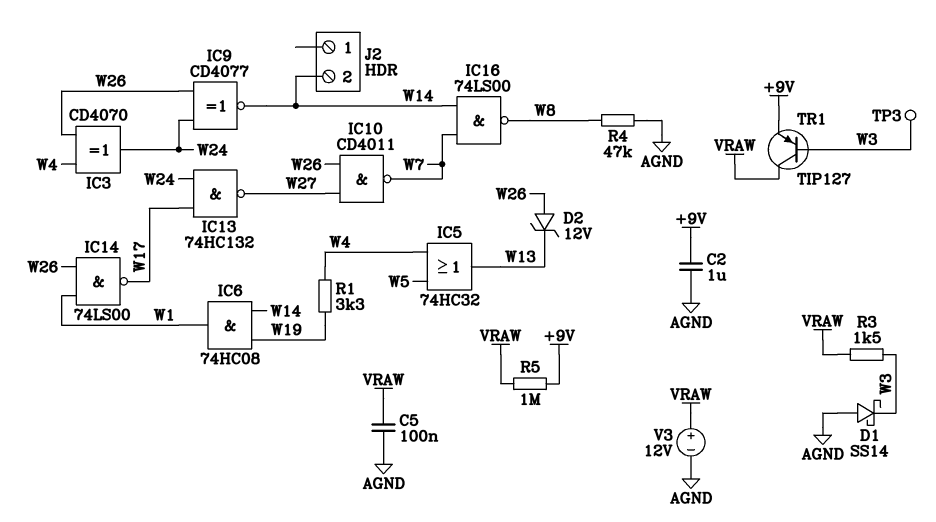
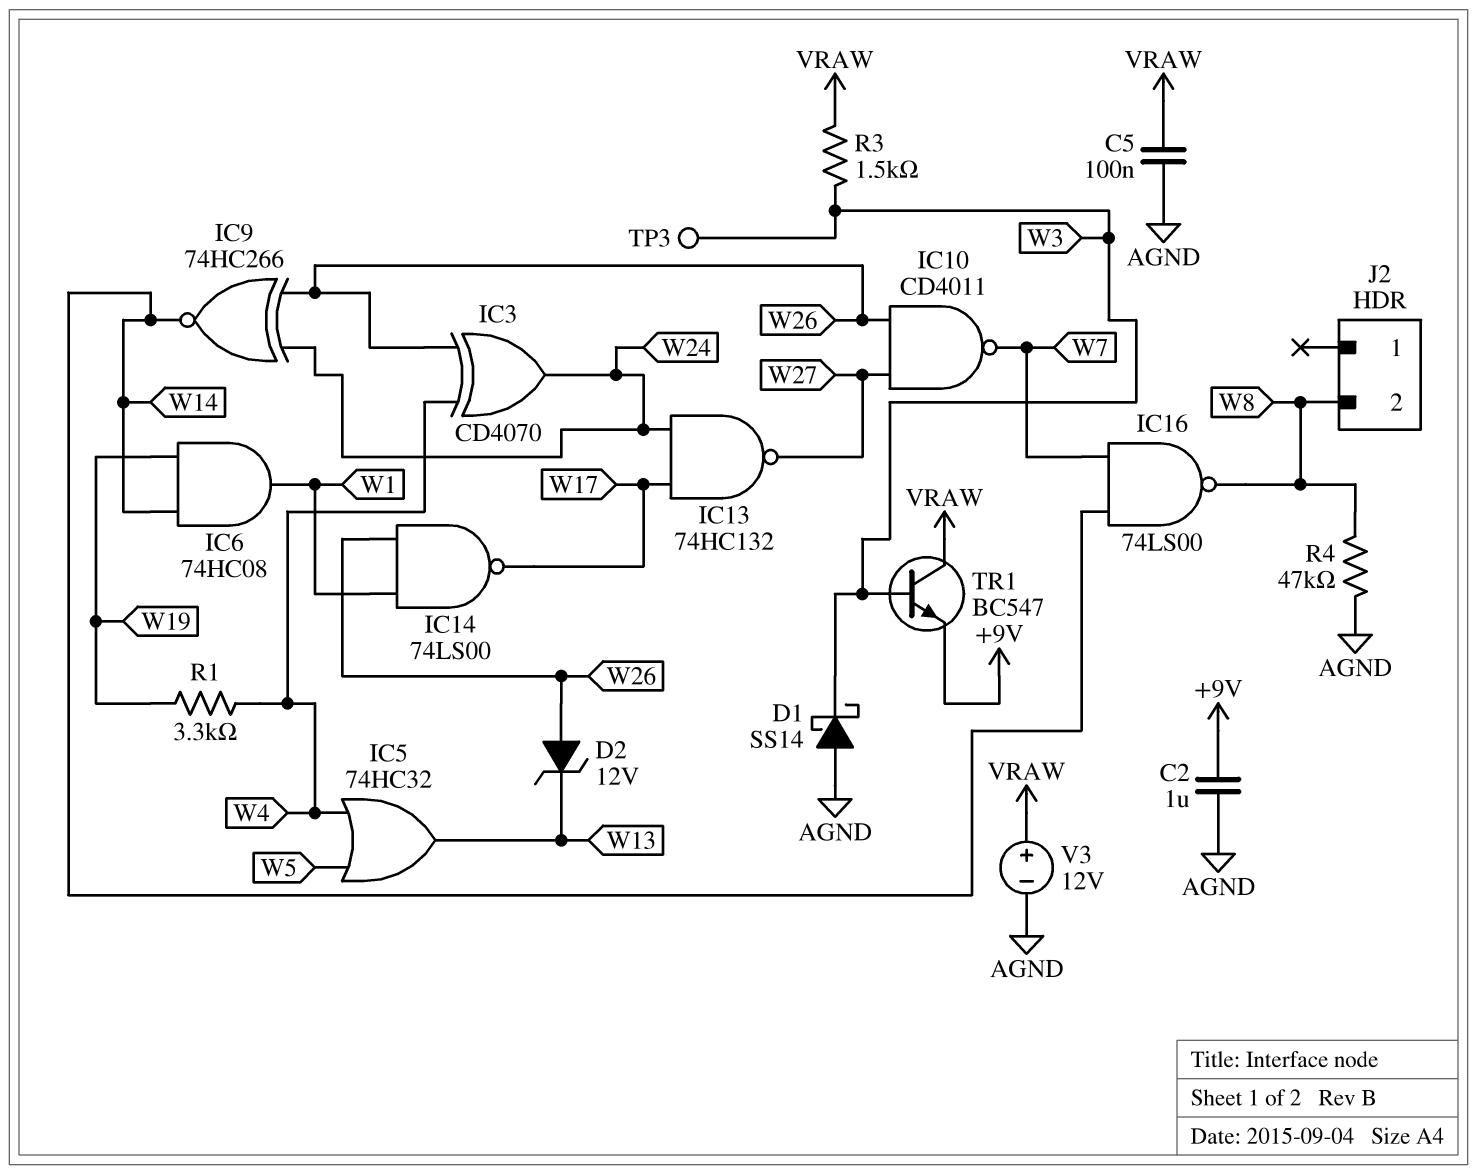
IC9: XNOR CD4077 (in W24, in W26, out W14) -> XNOR 74HC266 (in W24, in W26, out W14)
J2 pin 2: W14 -> W8
R5: 1M (+9V, VRAW) -> none
TR1: PNP TIP127 (B W3, C VRAW, E +9V) -> NPN BC547 (B W3, C VRAW, E +9V)

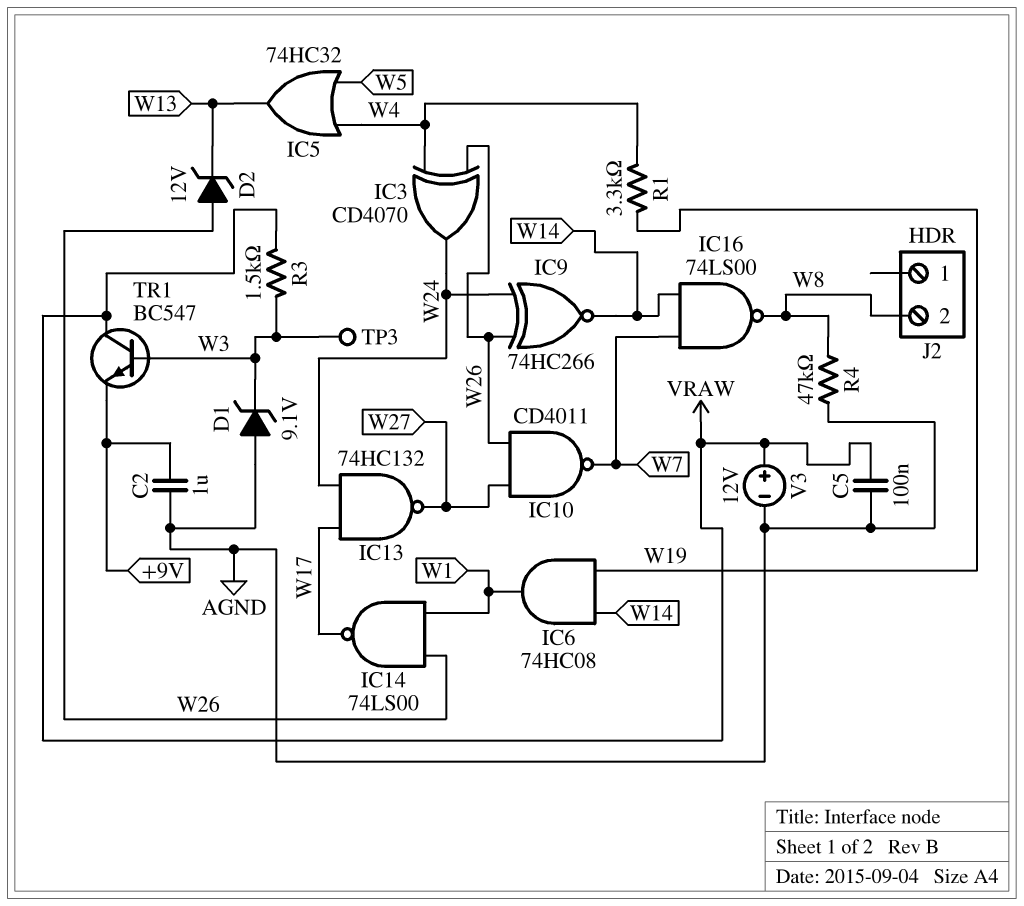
D1: schottky SS14 (A AGND, K W3) -> zener 9.1V (A AGND, K W3)

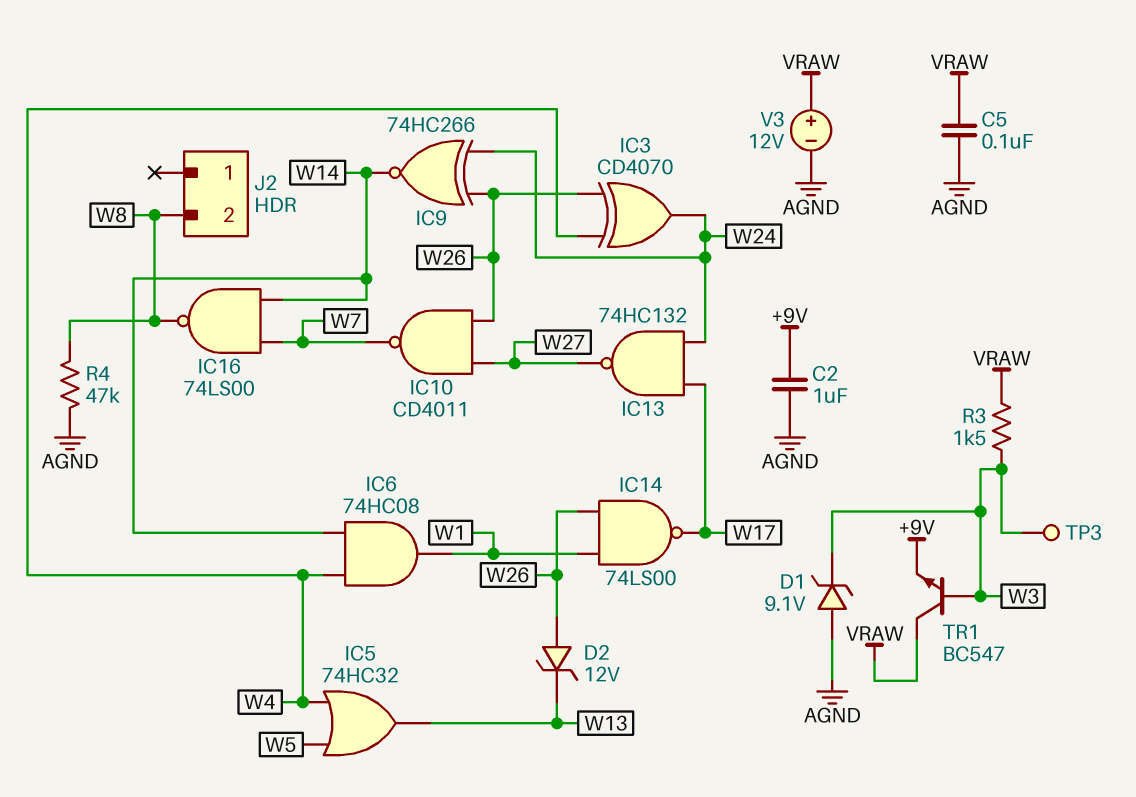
IC6: AND 74HC08 (in W14, in W19, out W1) -> AND 74HC08 (in W4, in W14, out W1)
R1: 3.3k (W4, W19) -> none

